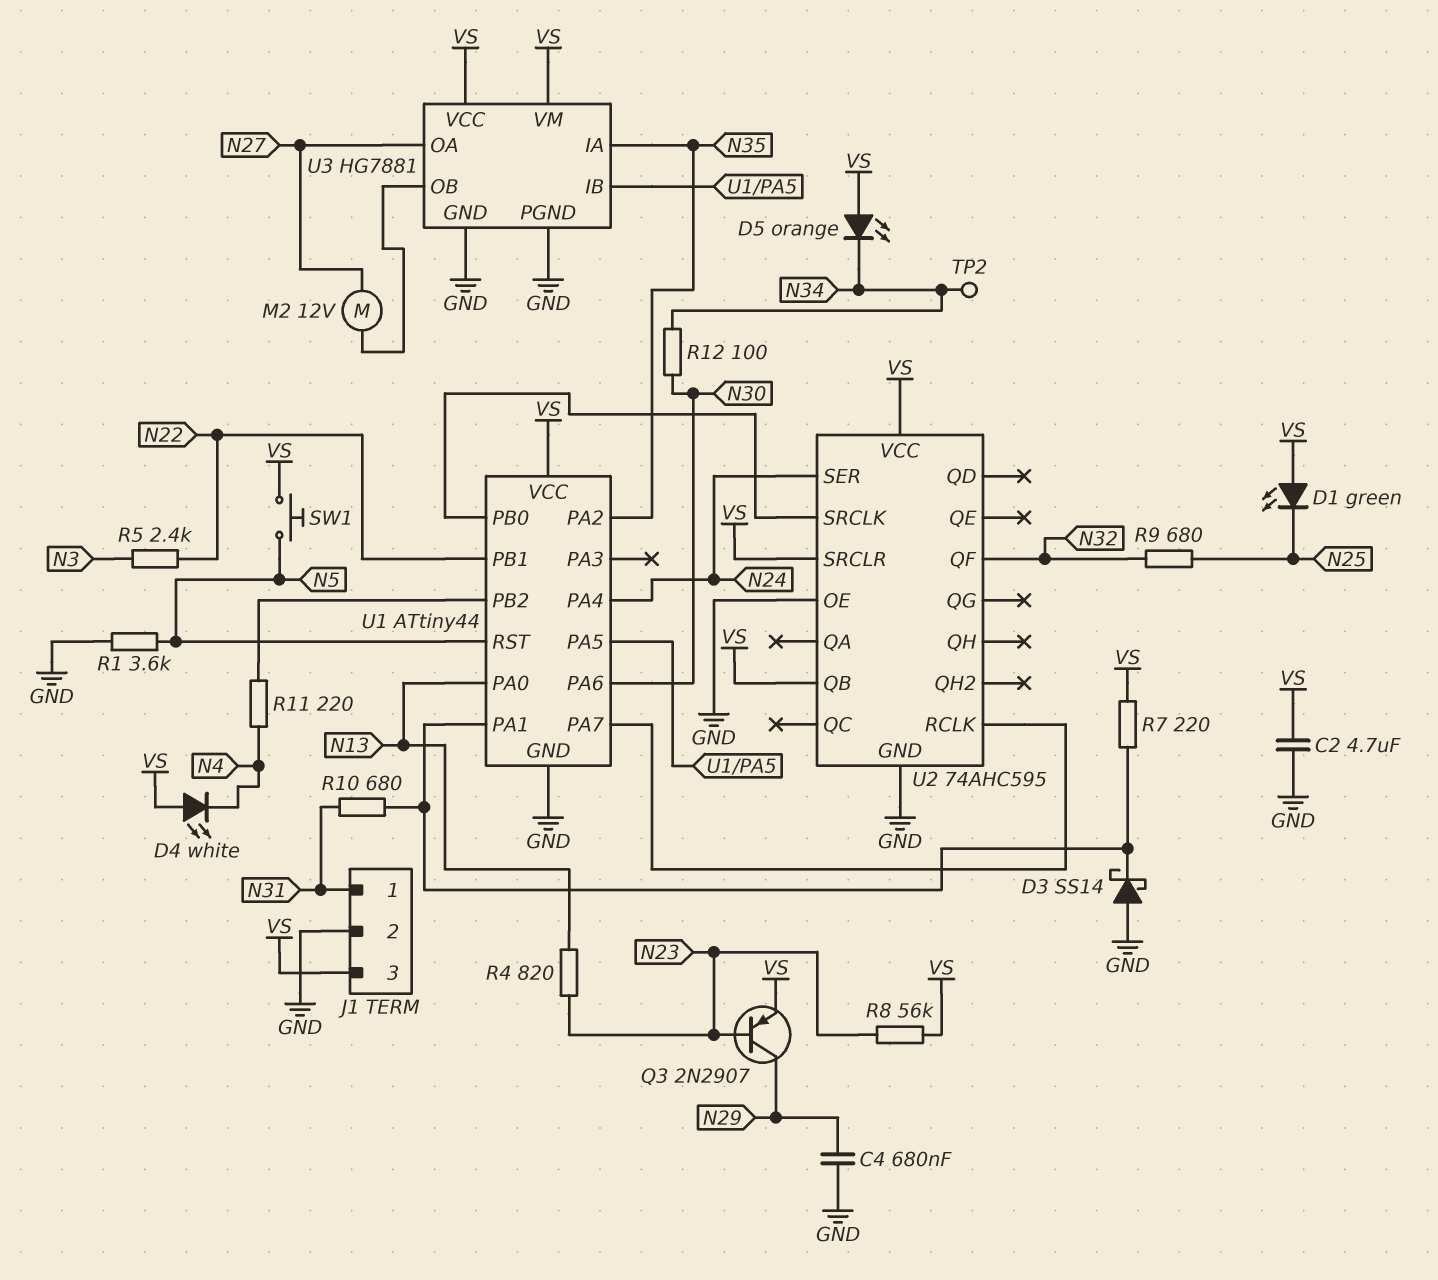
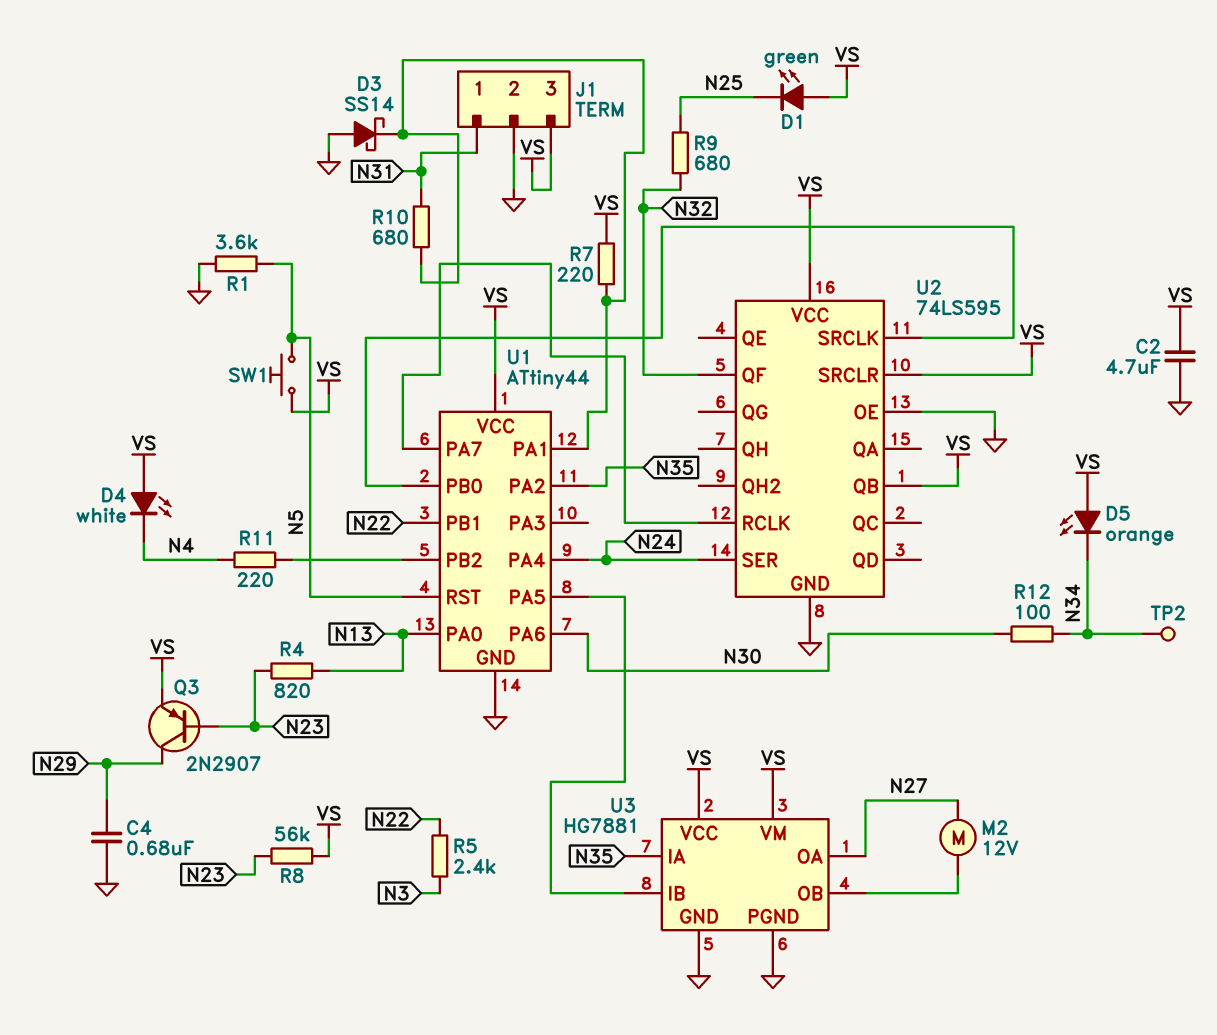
U2: 74AHC595 -> 74LS595

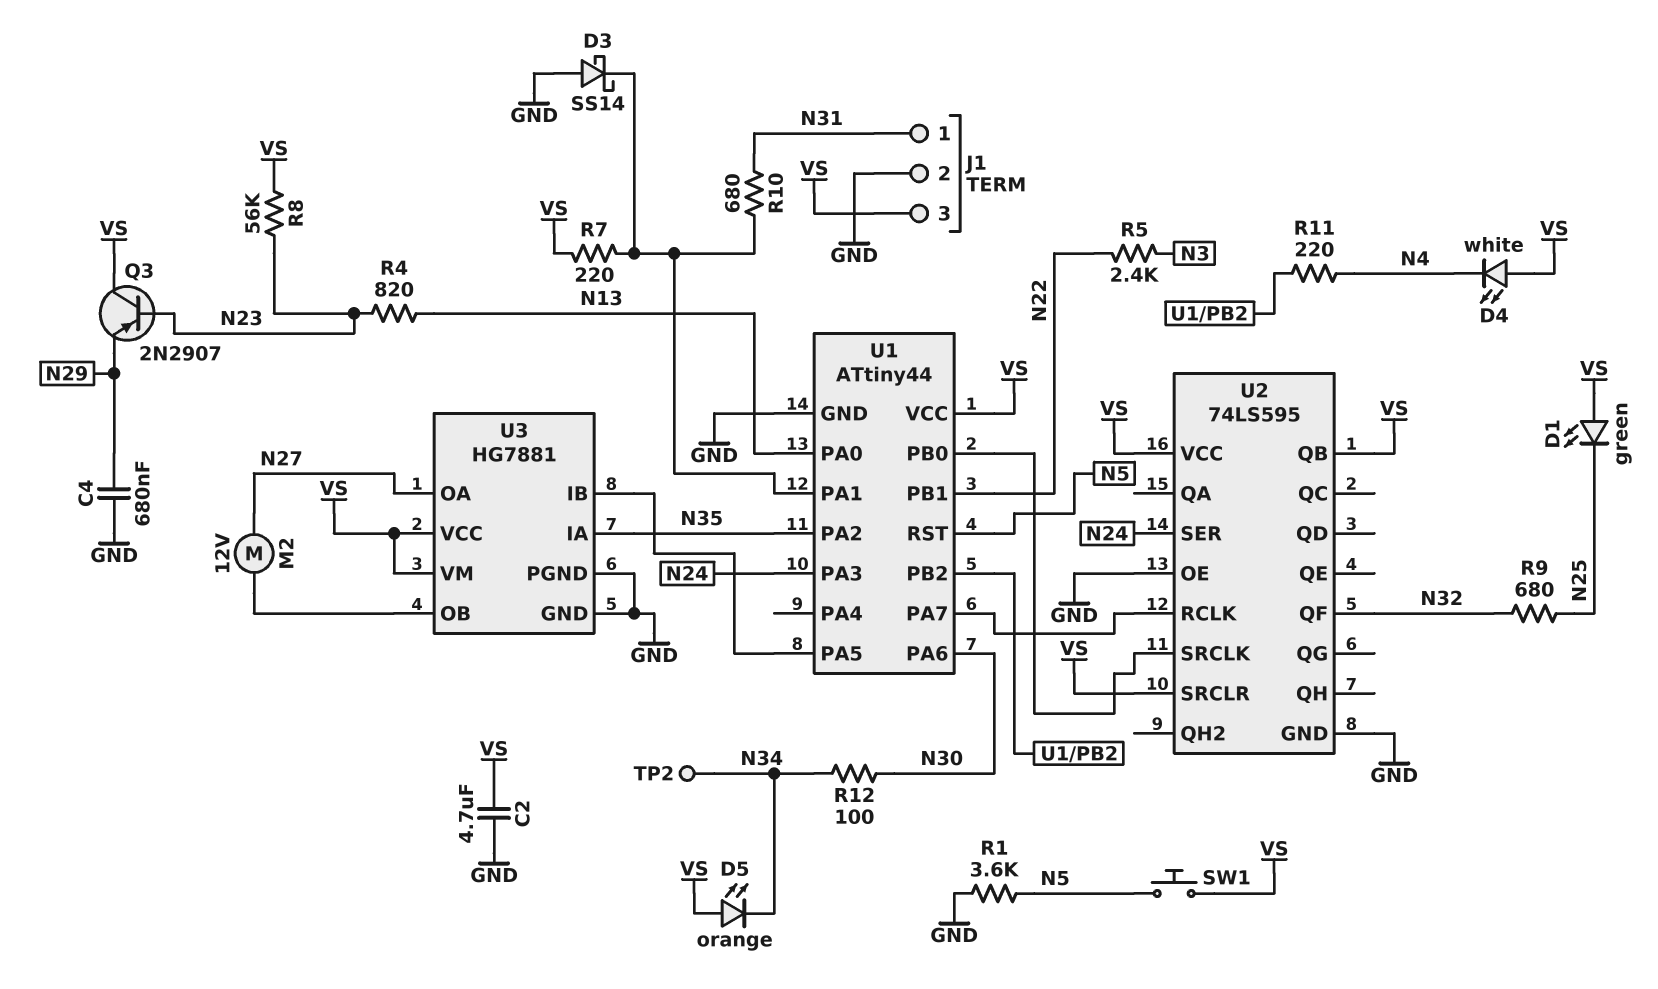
Q3: PNP 2N2907 (B N23, C N29, E VS) -> PNP 2N2907 (B N23, C VS, E N29)
U1 pin PA3: none -> N24
U1 pin PA4: N24 -> none

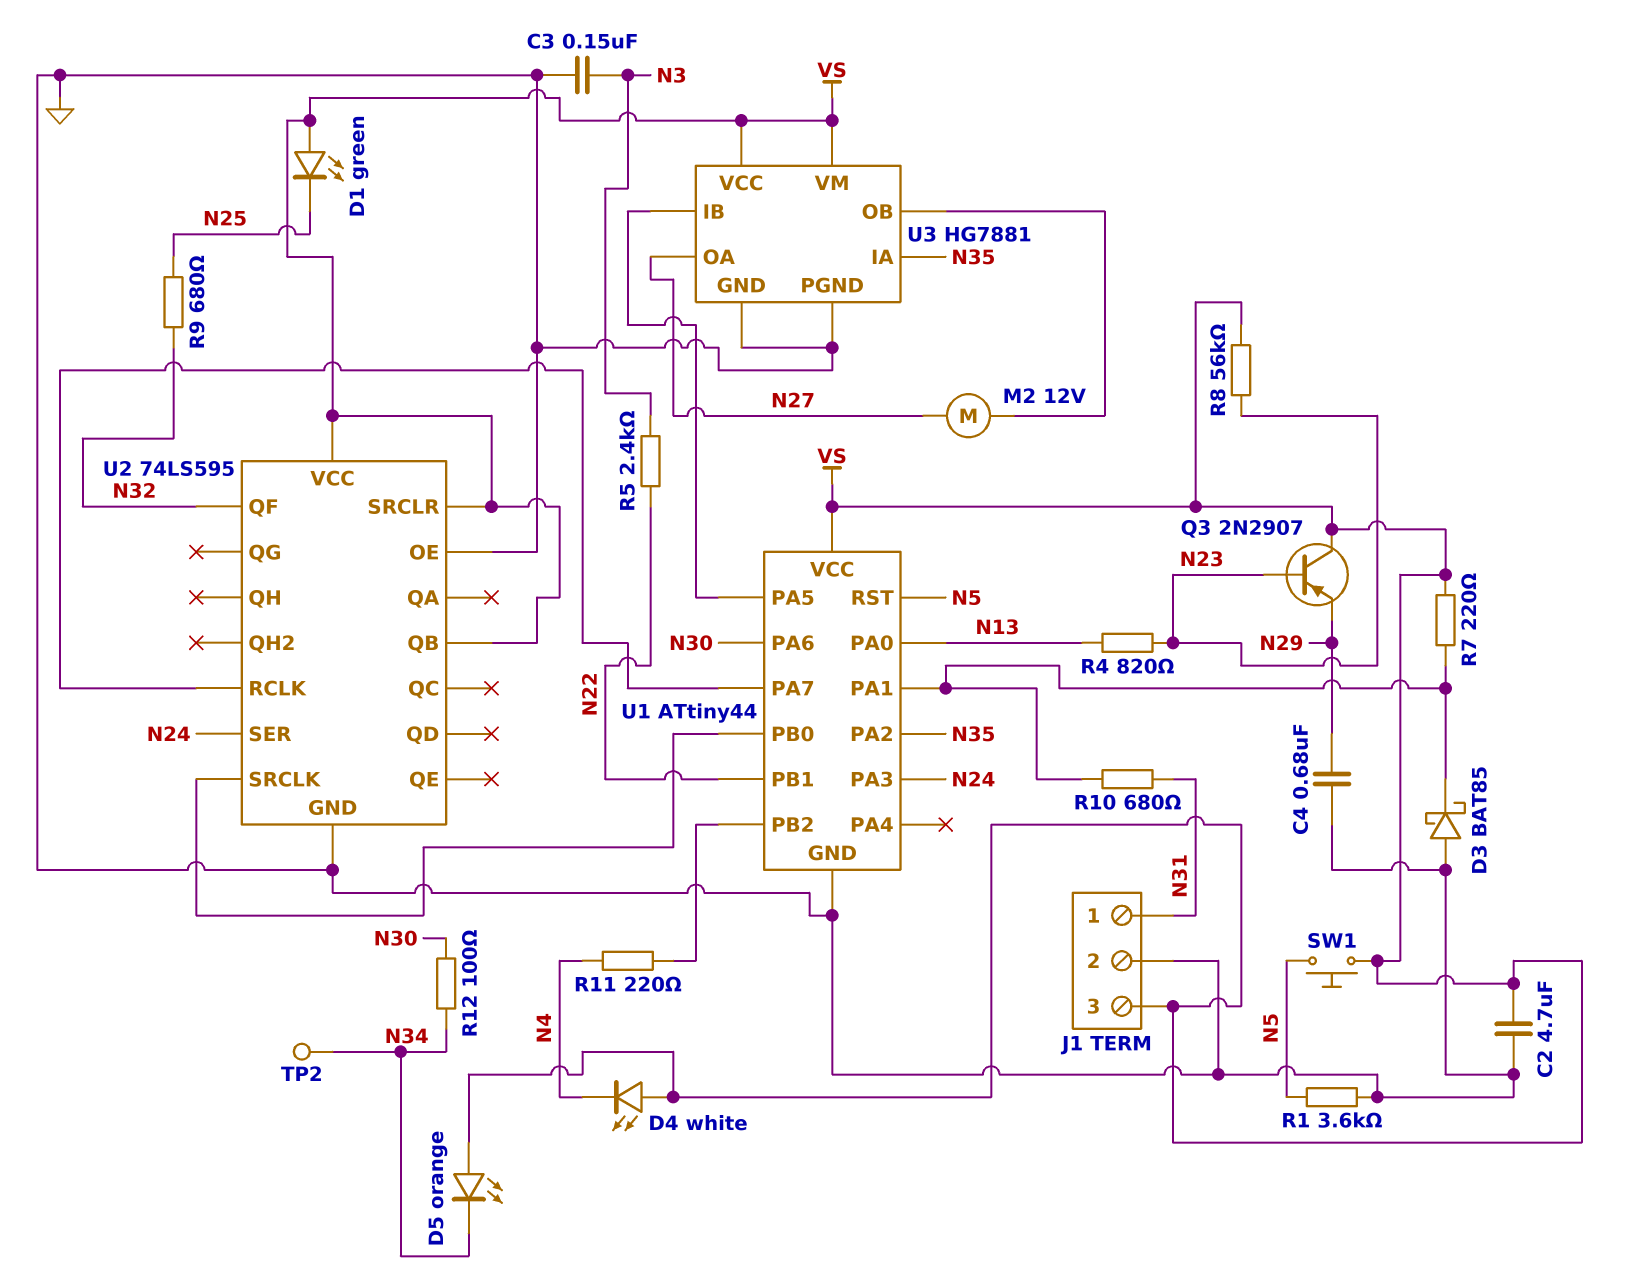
C3: none -> 150nF (GND, N3)
D3: schottky SS14 (A GND, K U1/PA1) -> schottky BAT85 (A GND, K U1/PA1)

